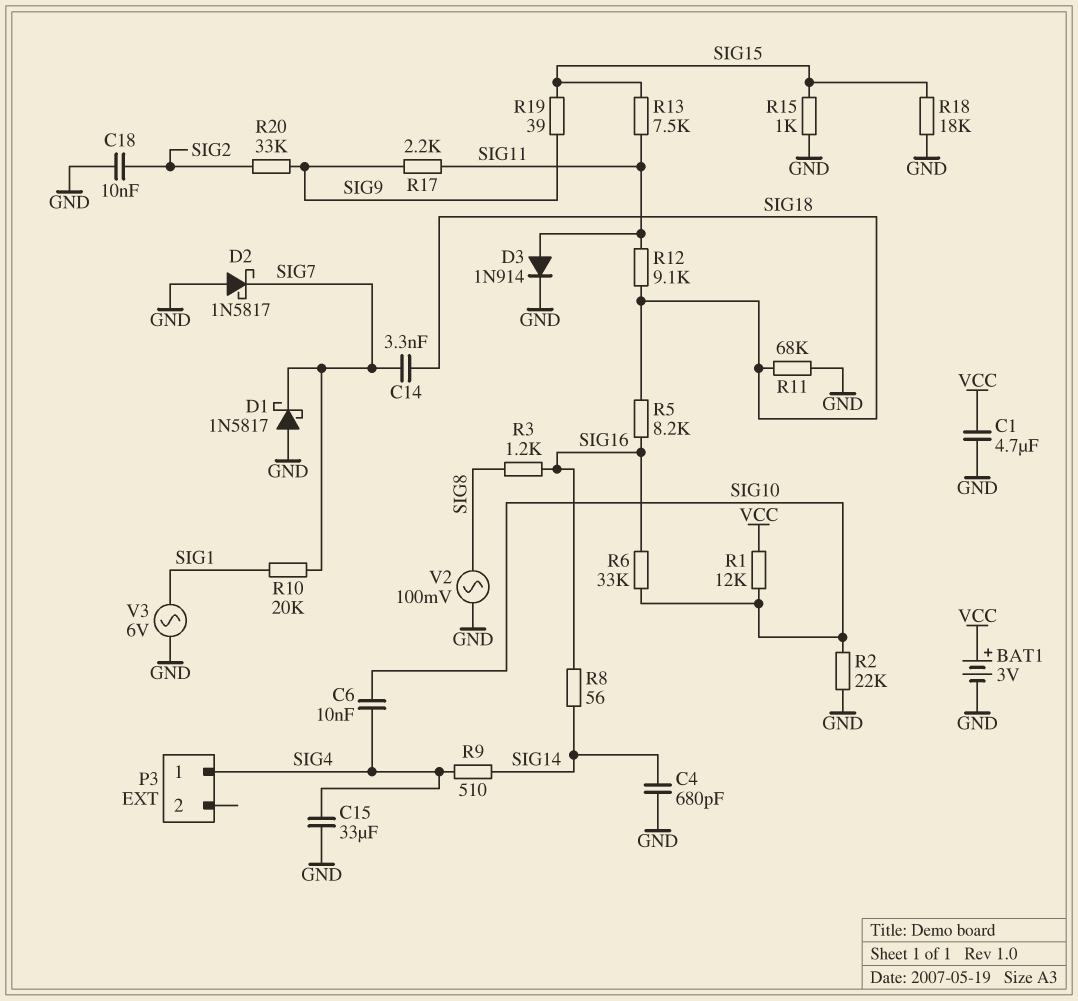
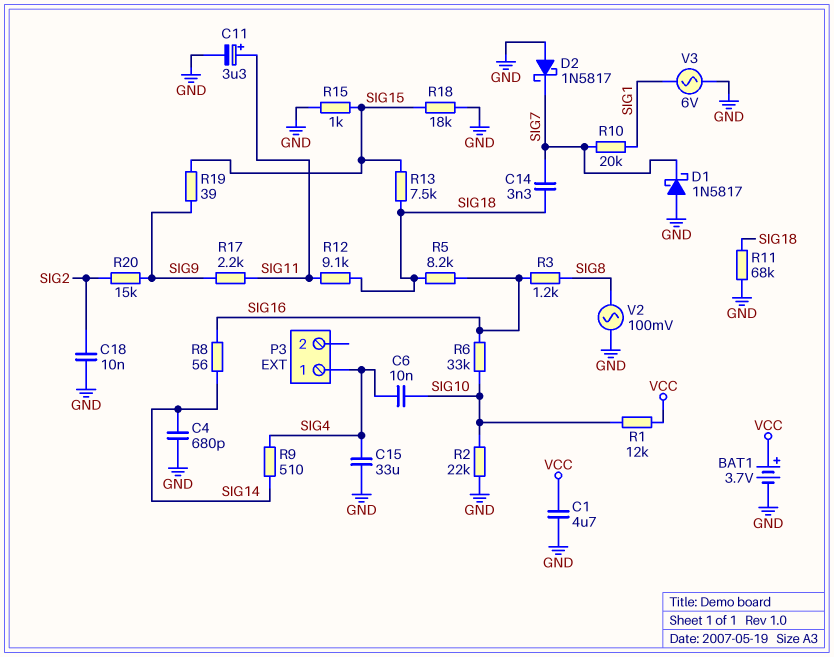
BAT1: 3V (plus VCC, minus GND) -> 3.7V (plus VCC, minus GND)
C11: none -> 3.3uF (plus SIG11, minus GND)
D3: diode 1N914 (A SIG11, K GND) -> none
R13: 7.5k (SIG11, SIG15) -> 7.5k (SIG15, SIG18)
R20: 33k (SIG2, SIG9) -> 15k (SIG2, SIG9)

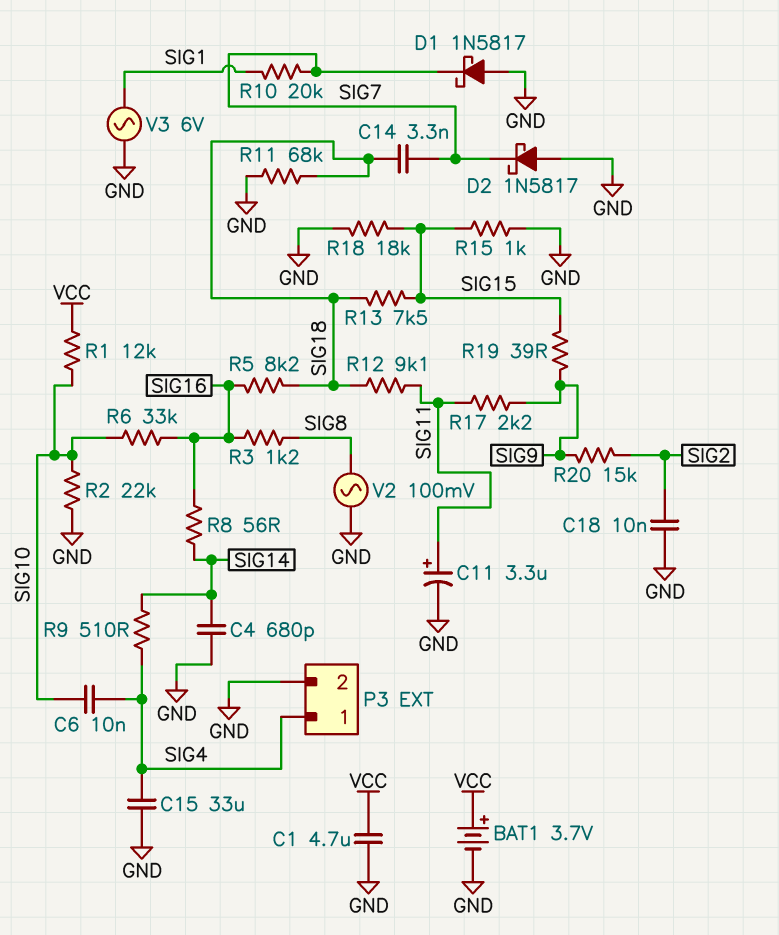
P3 pin 2: none -> GND

